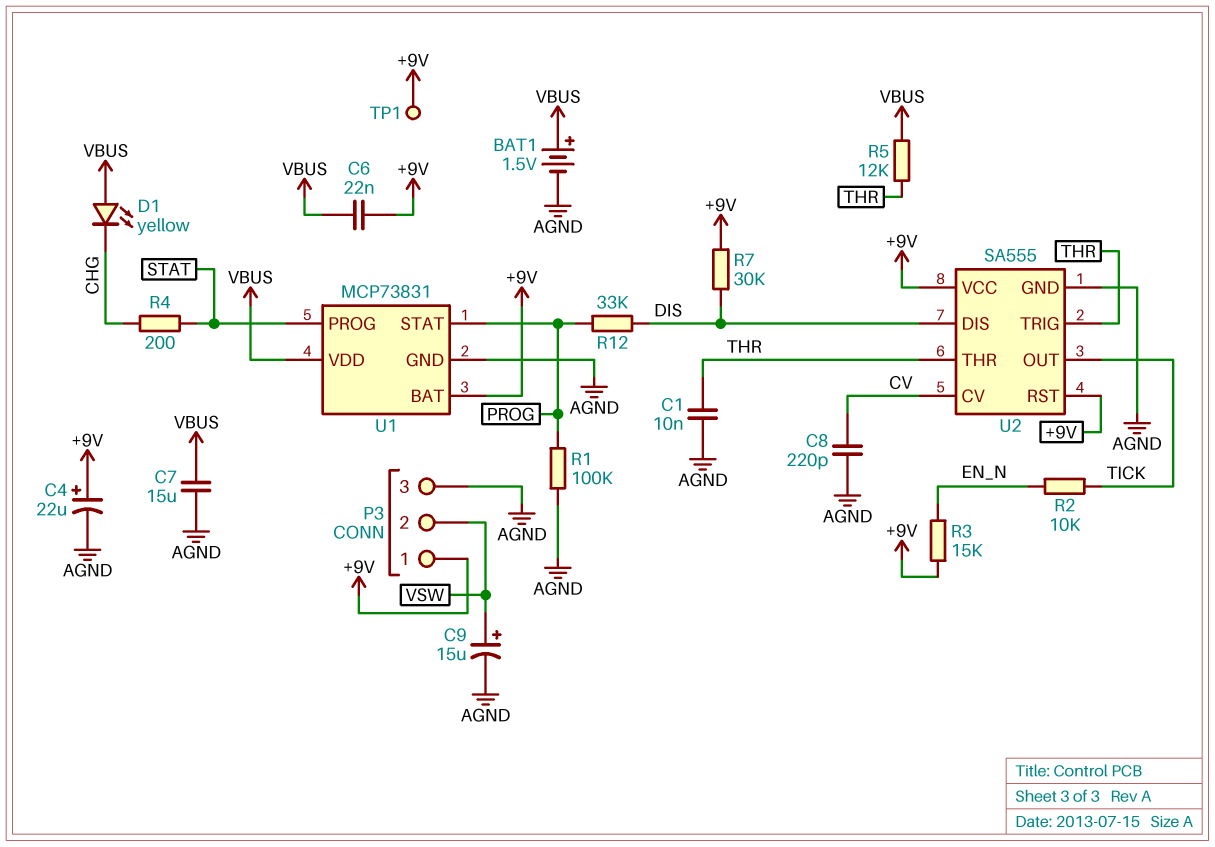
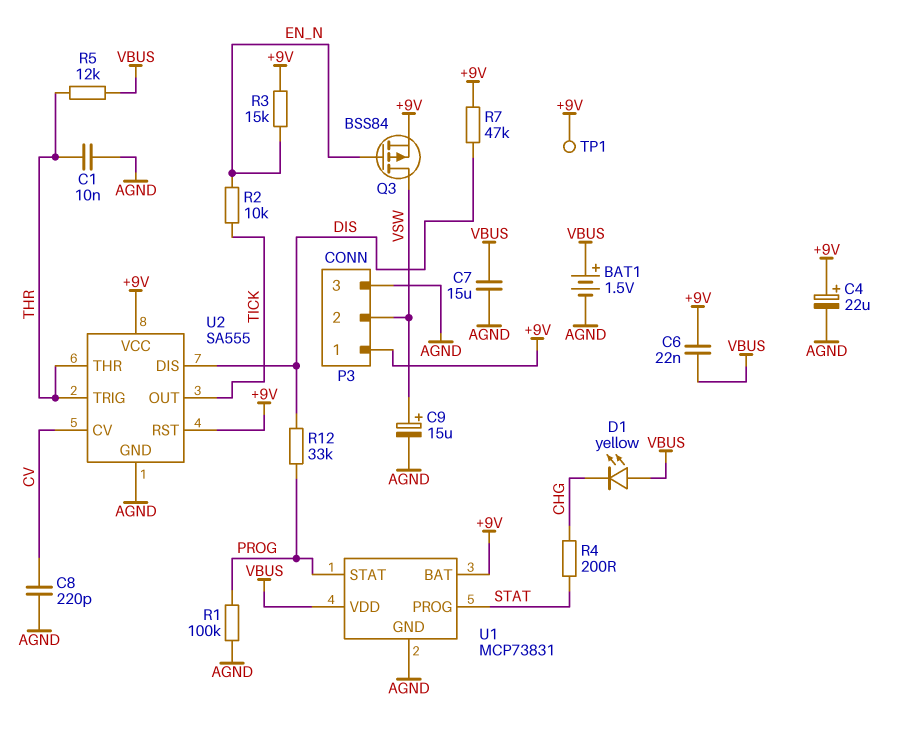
Q3: none -> PMOS BSS84 (G EN_N, D VSW, S +9V)
R7: 30k (+9V, DIS) -> 47k (+9V, DIS)

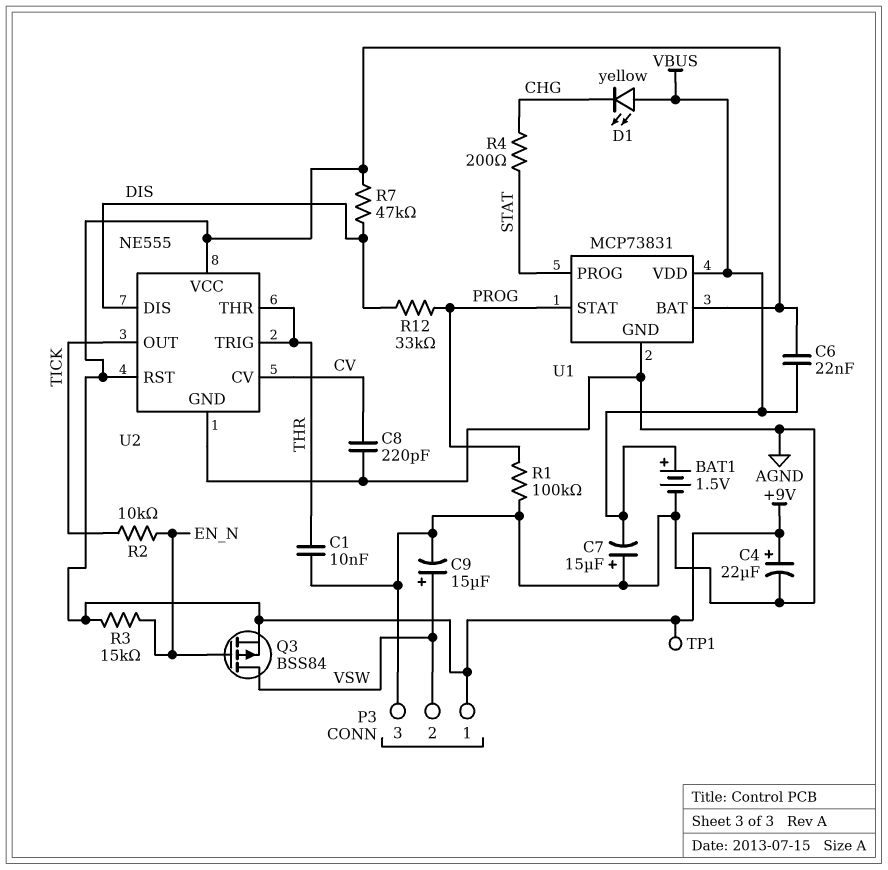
C7: 15uF (AGND, VBUS) -> 15uF (plus AGND, minus VBUS)
R5: 12k (THR, VBUS) -> none
U2: SA555 -> NE555

